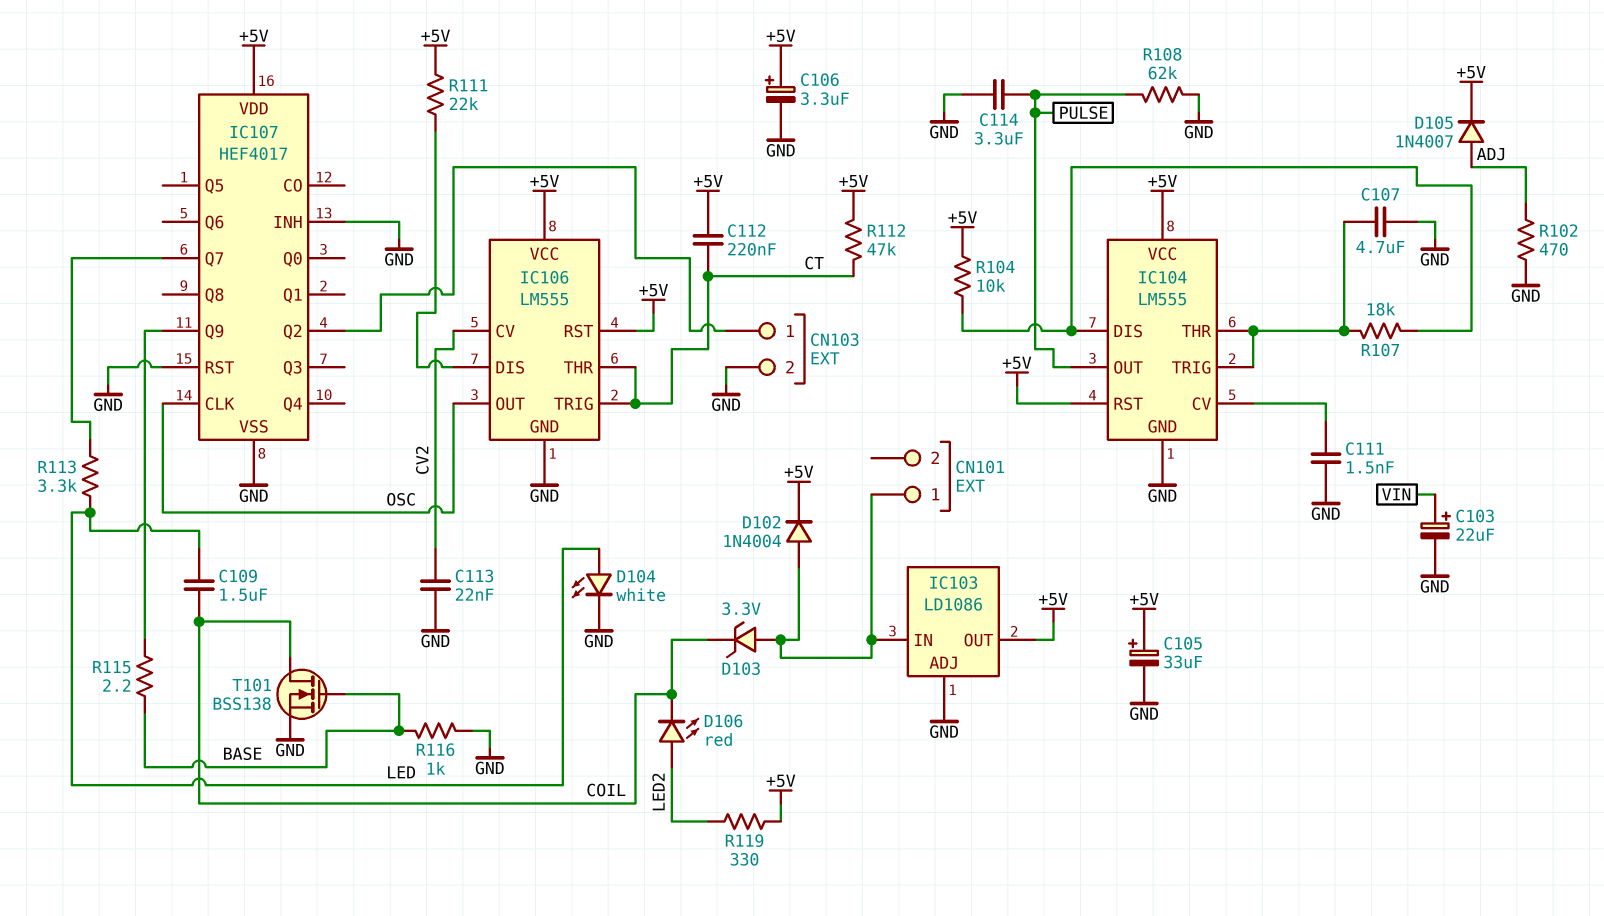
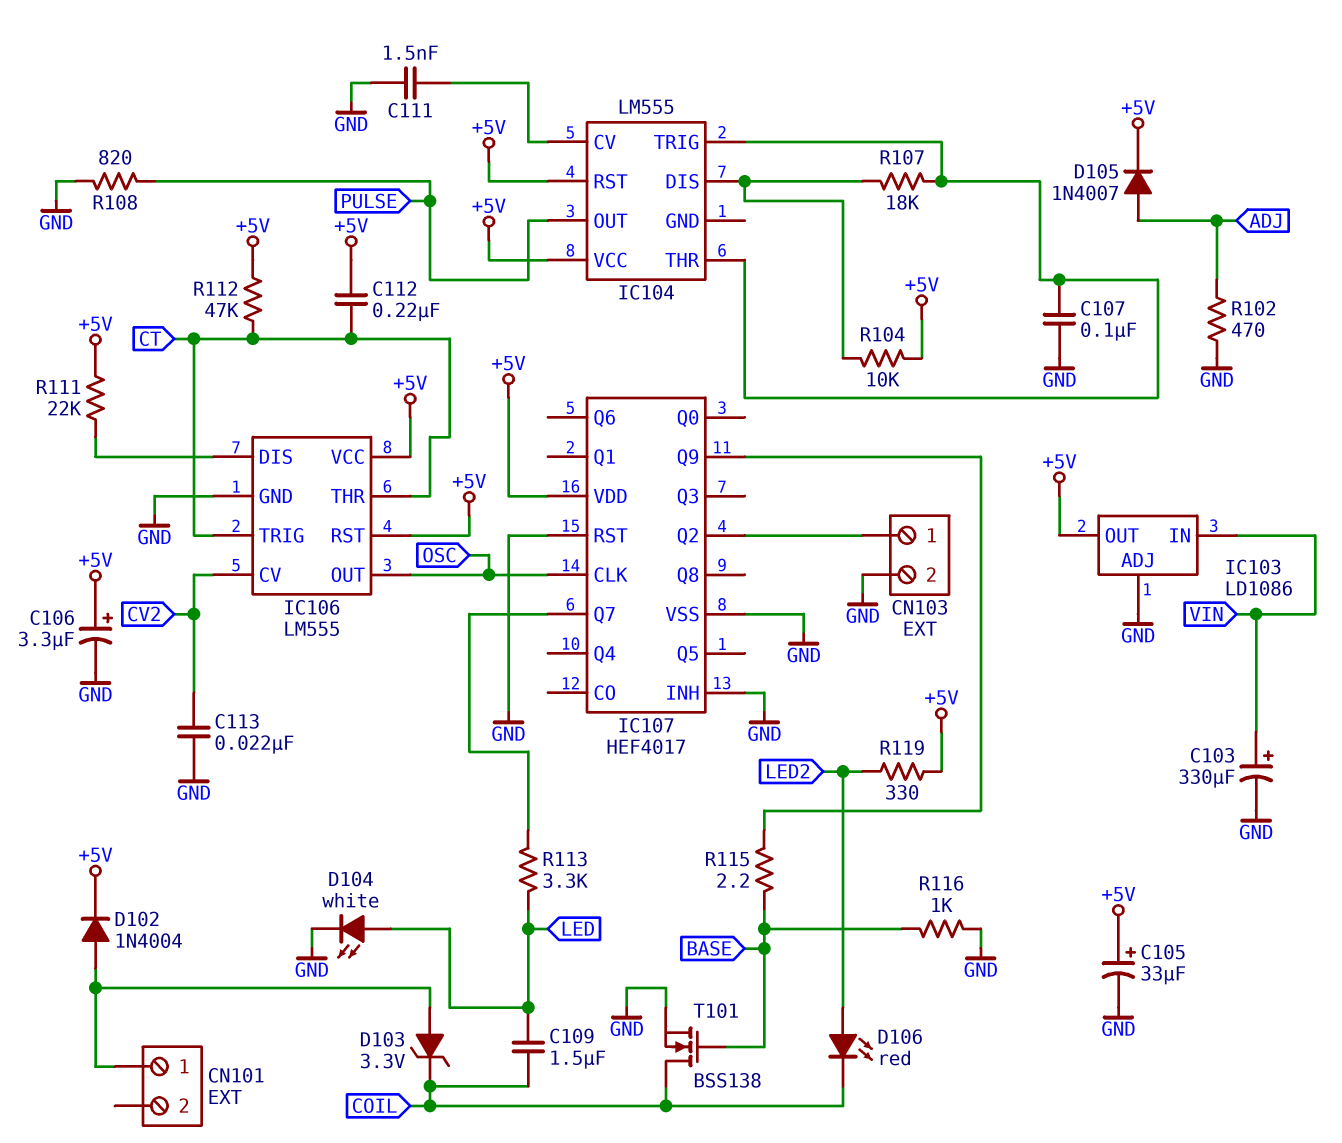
C103: 22uF (plus VIN, minus GND) -> 330uF (plus VIN, minus GND)
C107: 4.7uF (GND, IC104/THR) -> 100nF (GND, IC104/THR)
C114: 3.3uF (GND, PULSE) -> none
IC103 pin IN: CN101/1 -> VIN
IC104 pin GND: GND -> none
R108: 62k (GND, PULSE) -> 820 (GND, PULSE)

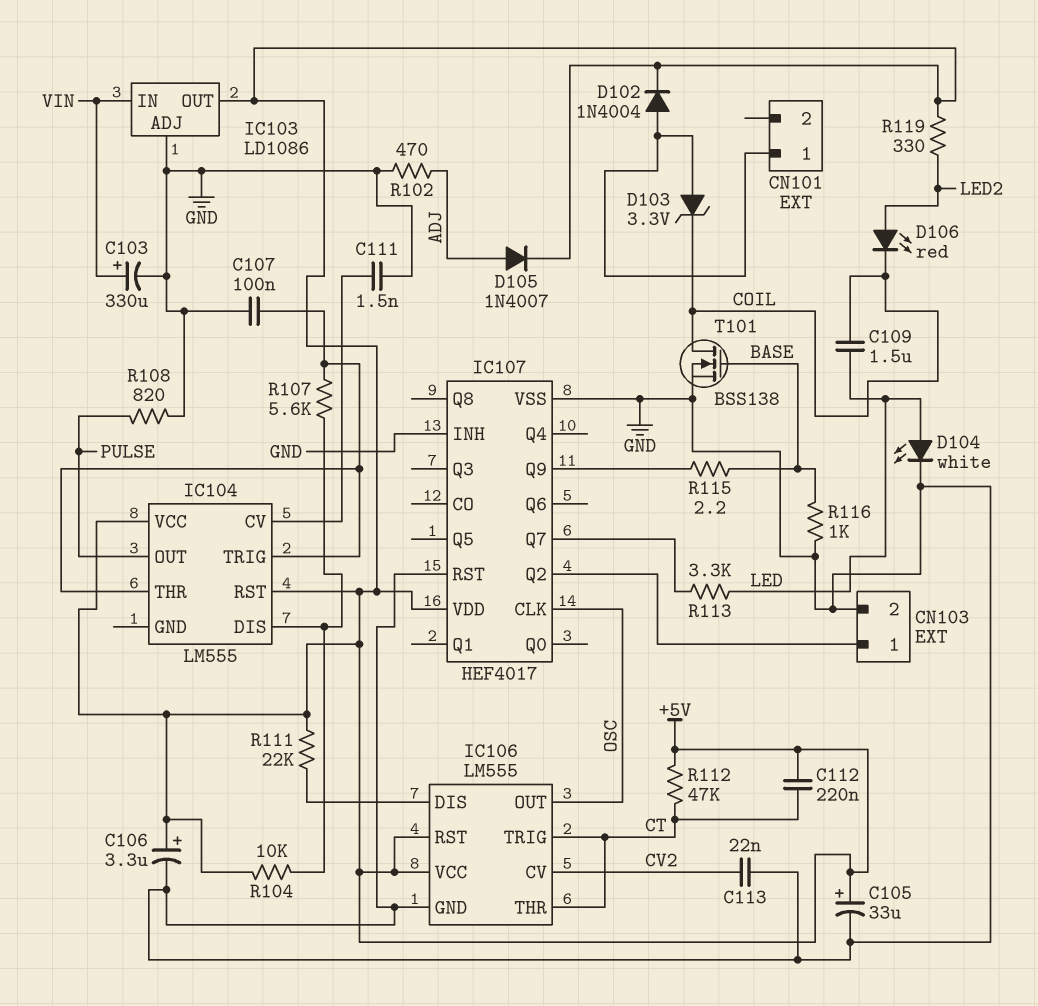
R107: 18k (IC104/DIS, IC104/THR) -> 5.6k (IC104/DIS, IC104/THR)

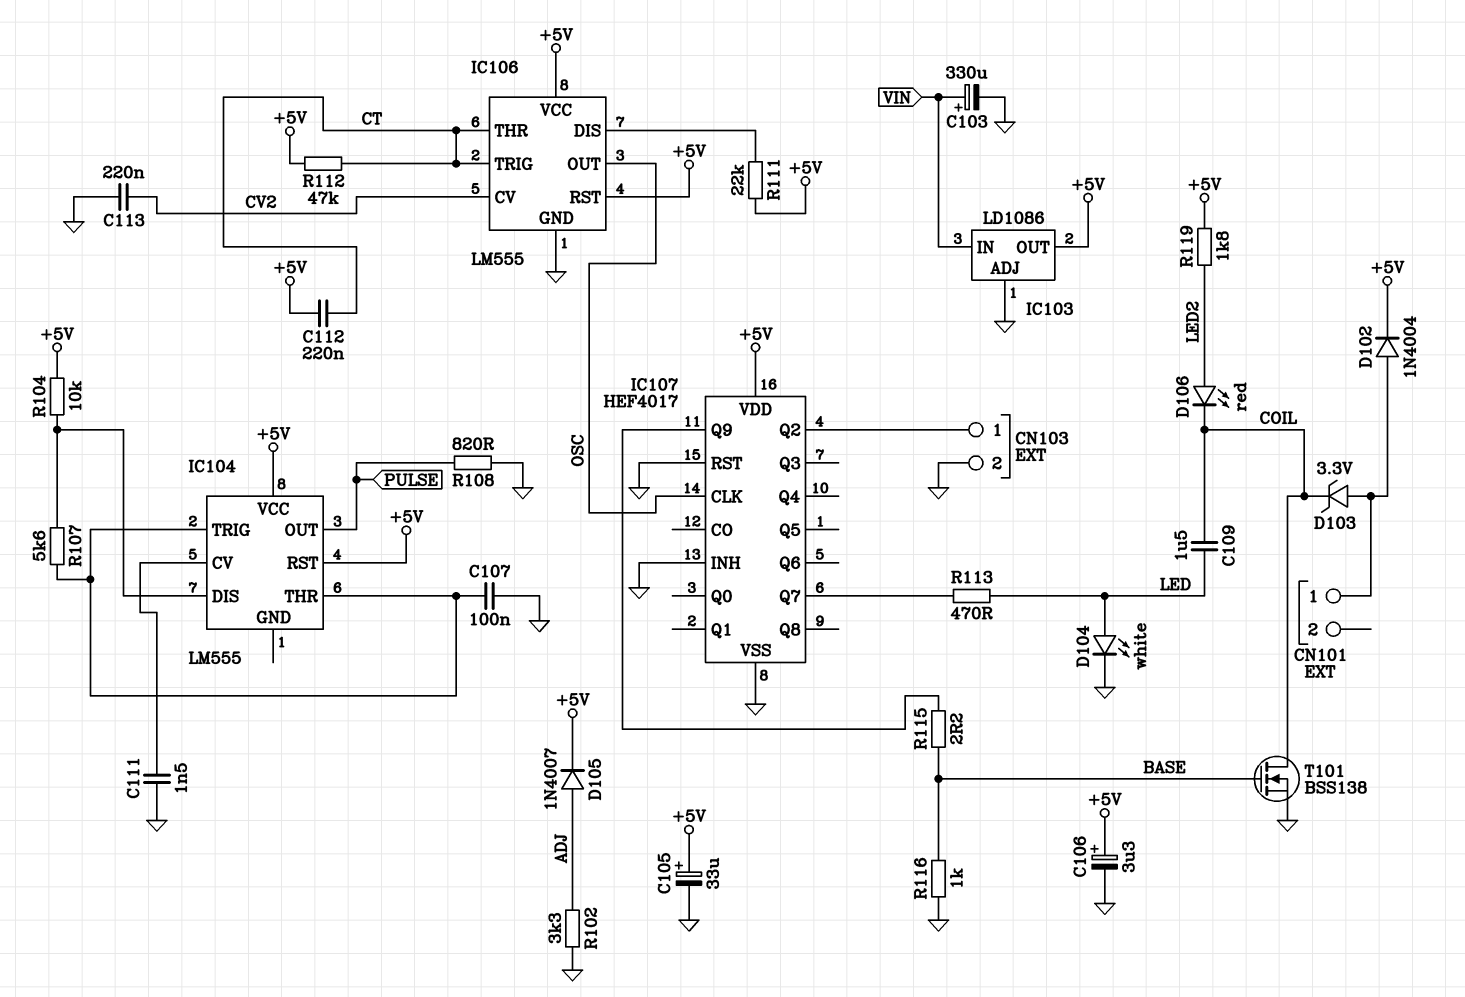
C113: 22nF (CV2, GND) -> 220nF (CV2, GND)
R102: 470 (ADJ, GND) -> 3.3k (ADJ, GND)
R113: 3.3k (IC107/Q7, LED) -> 470 (IC107/Q7, LED)
R119: 330 (+5V, LED2) -> 1.8k (+5V, LED2)

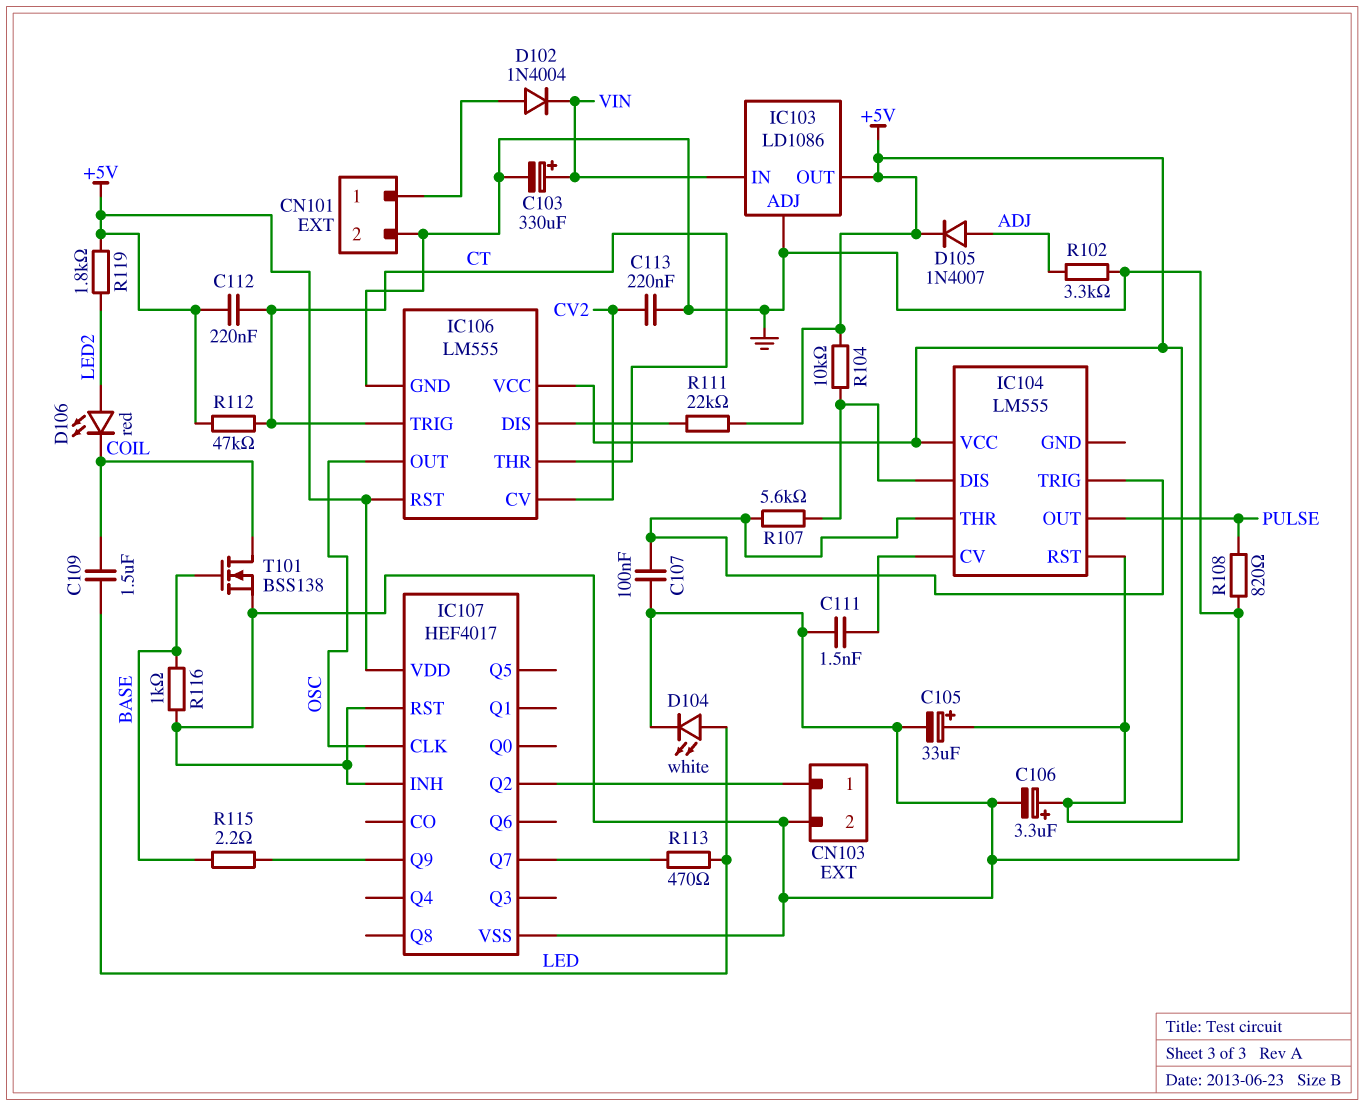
CN101 pin 2: none -> GND
D102: diode 1N4004 (A CN101/1, K +5V) -> diode 1N4004 (A CN101/1, K VIN)
D103: zener 3.3V (A CN101/1, K COIL) -> none

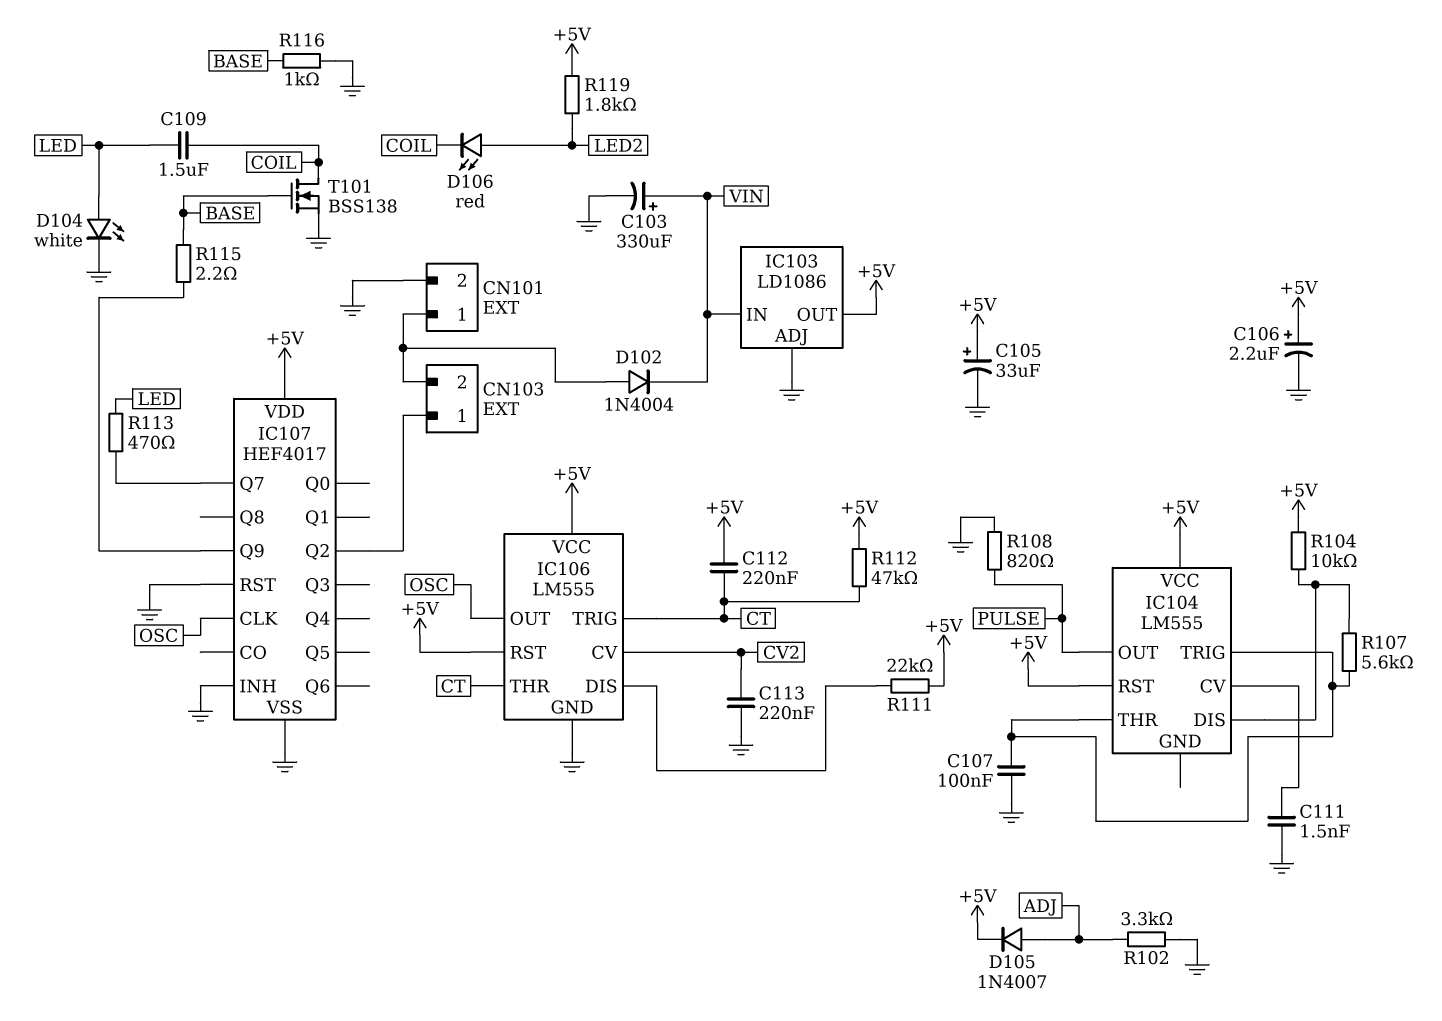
C106: 3.3uF (plus +5V, minus GND) -> 2.2uF (plus +5V, minus GND)
CN103 pin 2: GND -> CN101/1

